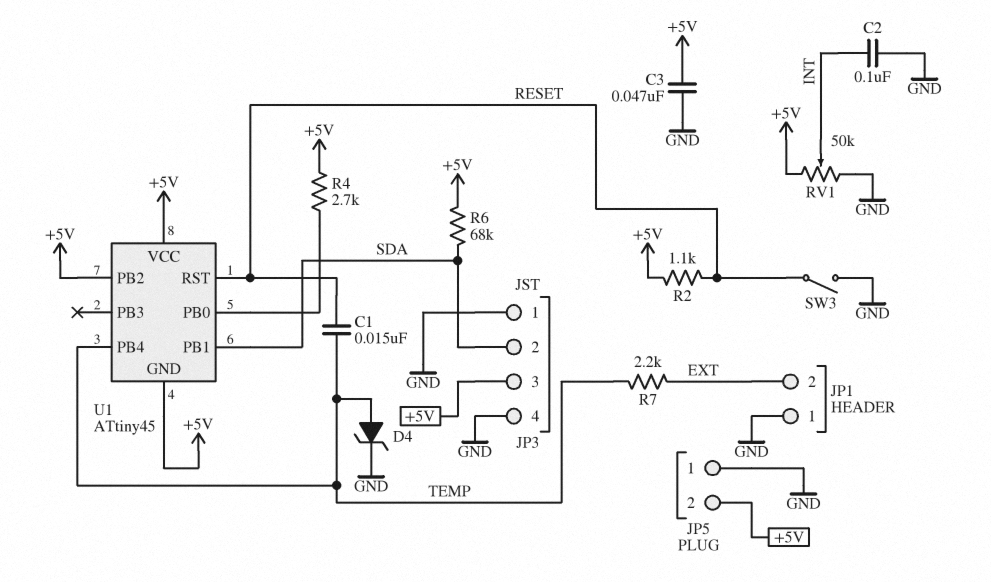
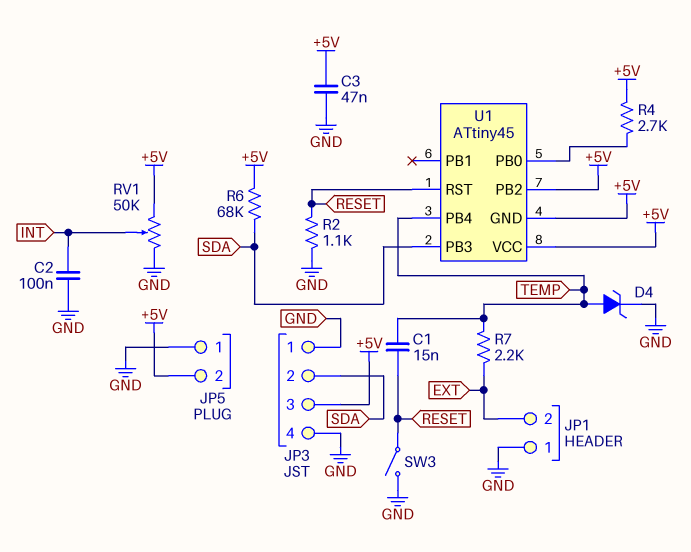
R2: 1.1k (+5V, RESET) -> 1.1k (GND, RESET)
U1 pin PB1: SDA -> none
U1 pin PB3: none -> SDA

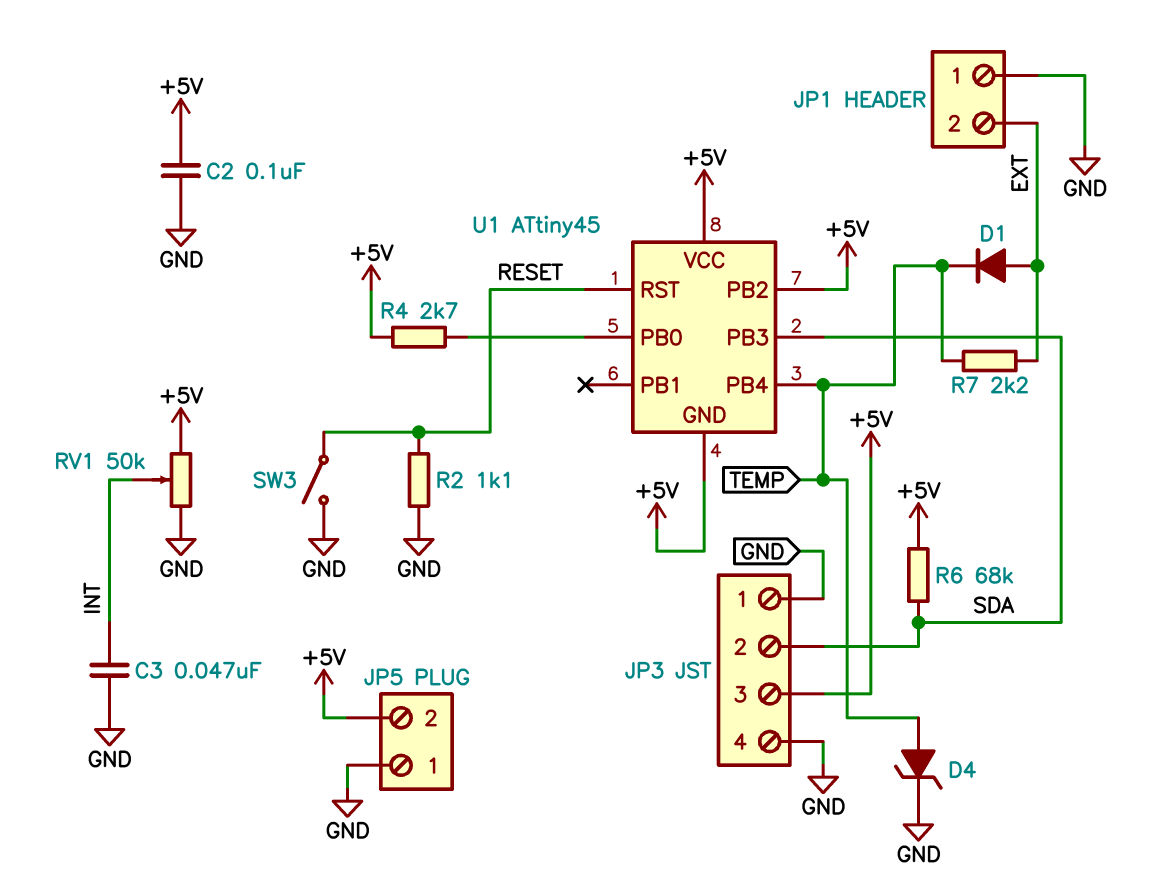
C1: 15nF (RESET, TEMP) -> none
C2: 100nF (GND, INT) -> 100nF (+5V, GND)
C3: 47nF (+5V, GND) -> 47nF (GND, INT)
D1: none -> diode (A EXT, K TEMP)

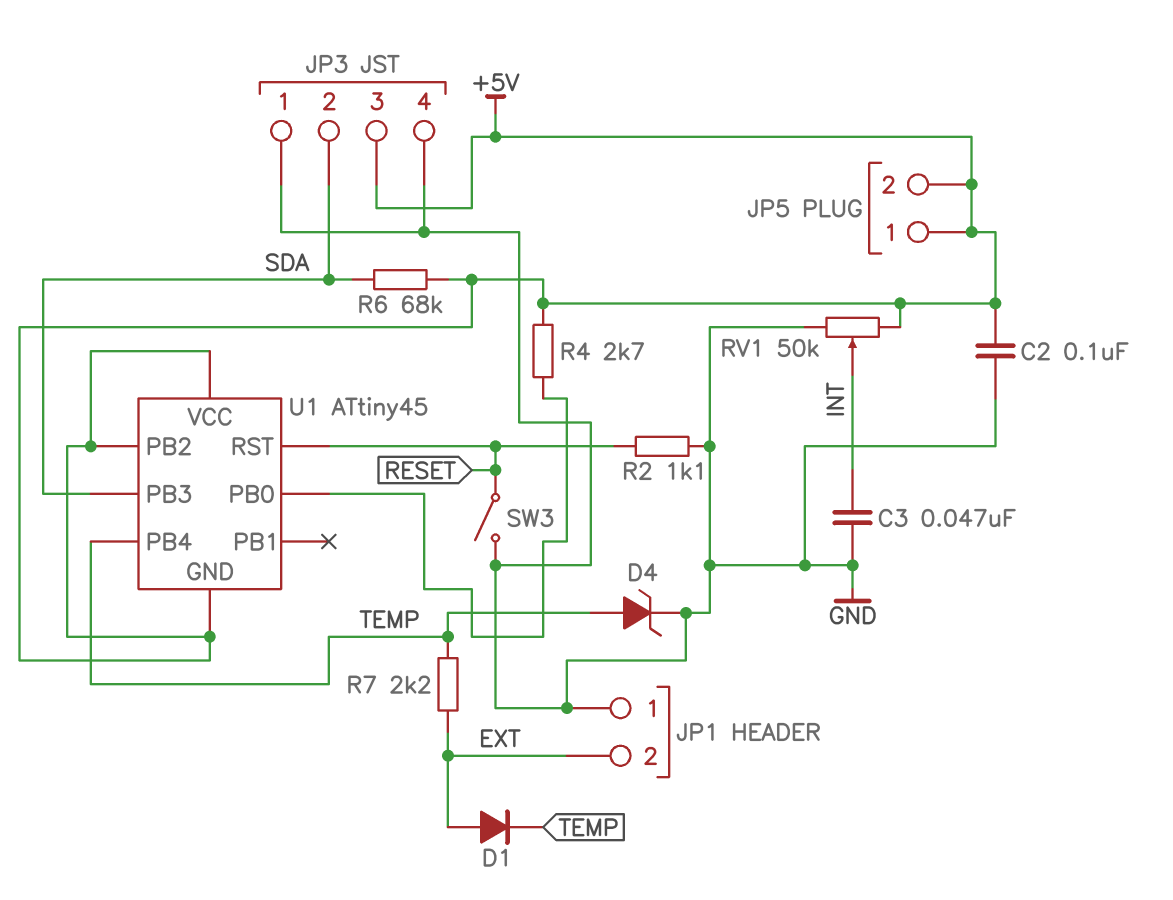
JP5 pin 1: GND -> +5V

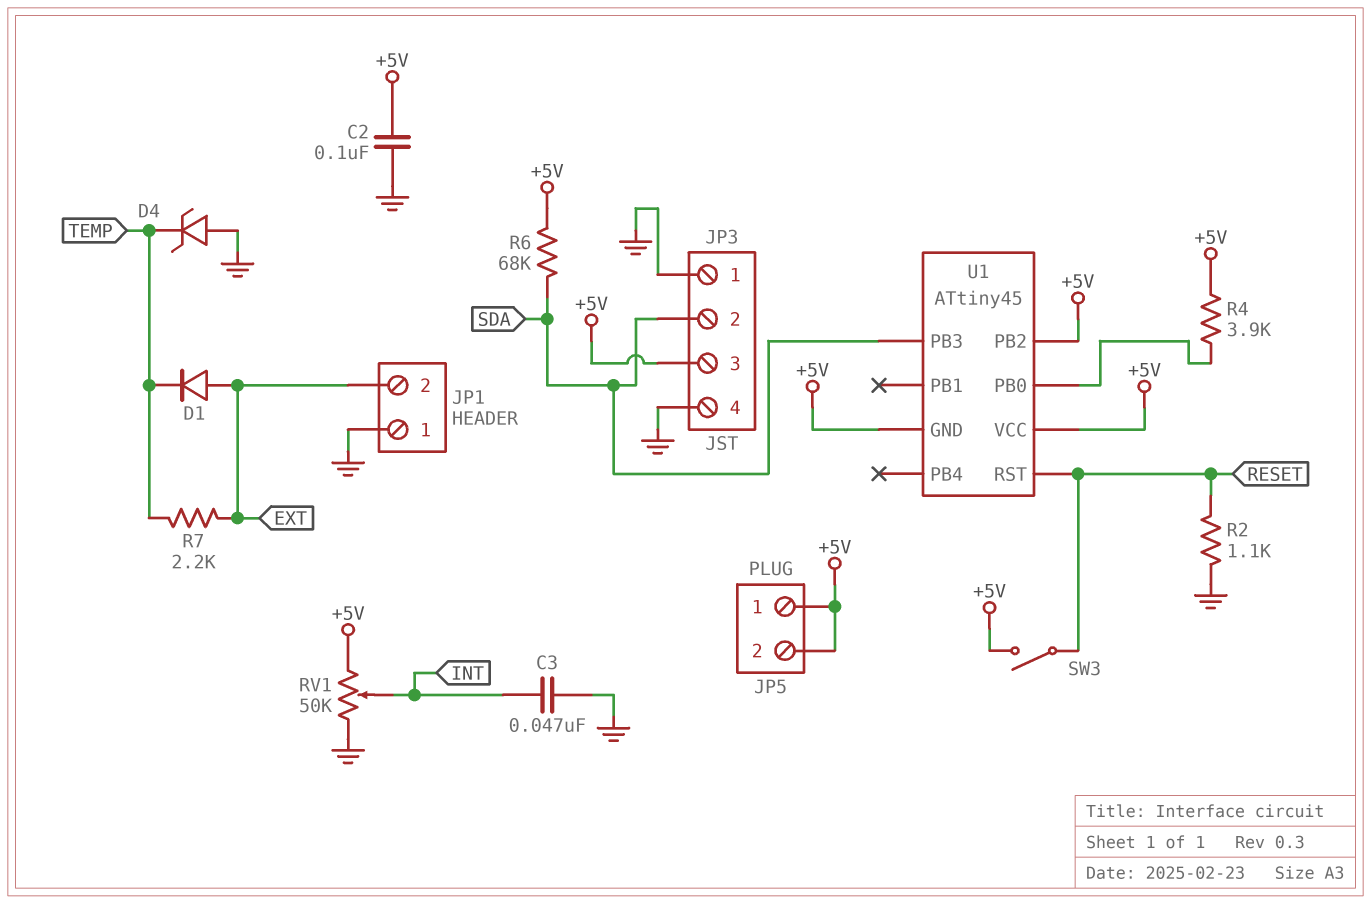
D4: zener (A TEMP, K GND) -> zener (A GND, K TEMP)
R4: 2.7k (+5V, U1/PB0) -> 3.9k (+5V, U1/PB0)
SW3: switch (GND, RESET) -> switch (+5V, RESET)
U1 pin PB4: TEMP -> none

